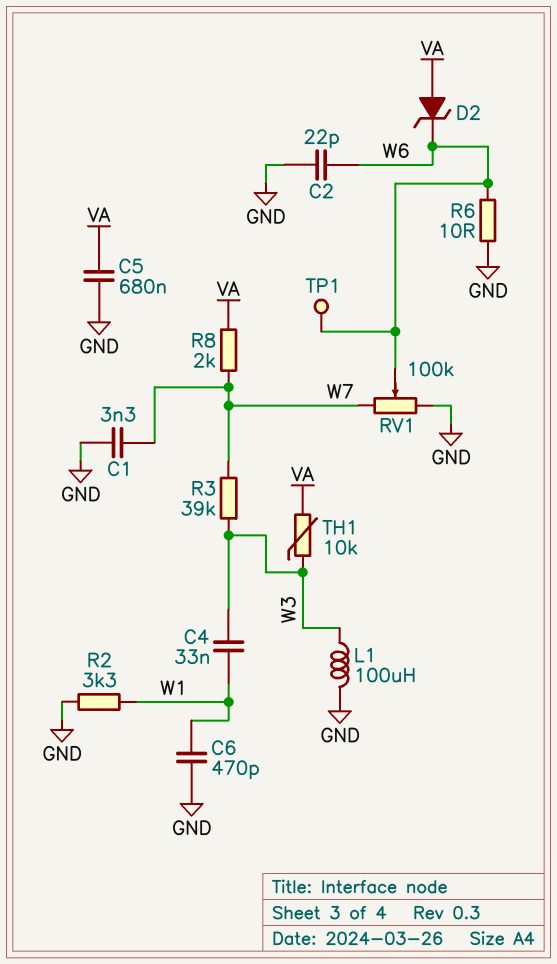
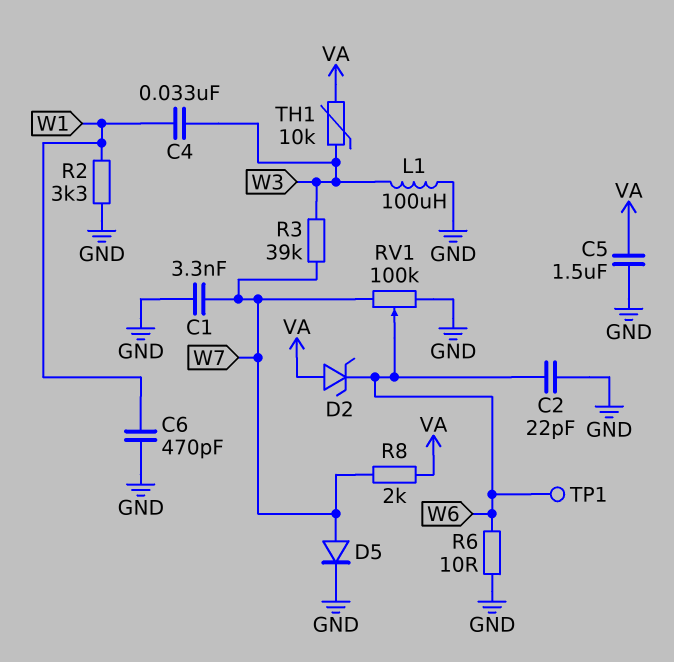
C5: 680nF (GND, VA) -> 1.5uF (GND, VA)
D5: none -> diode (A W7, K GND)

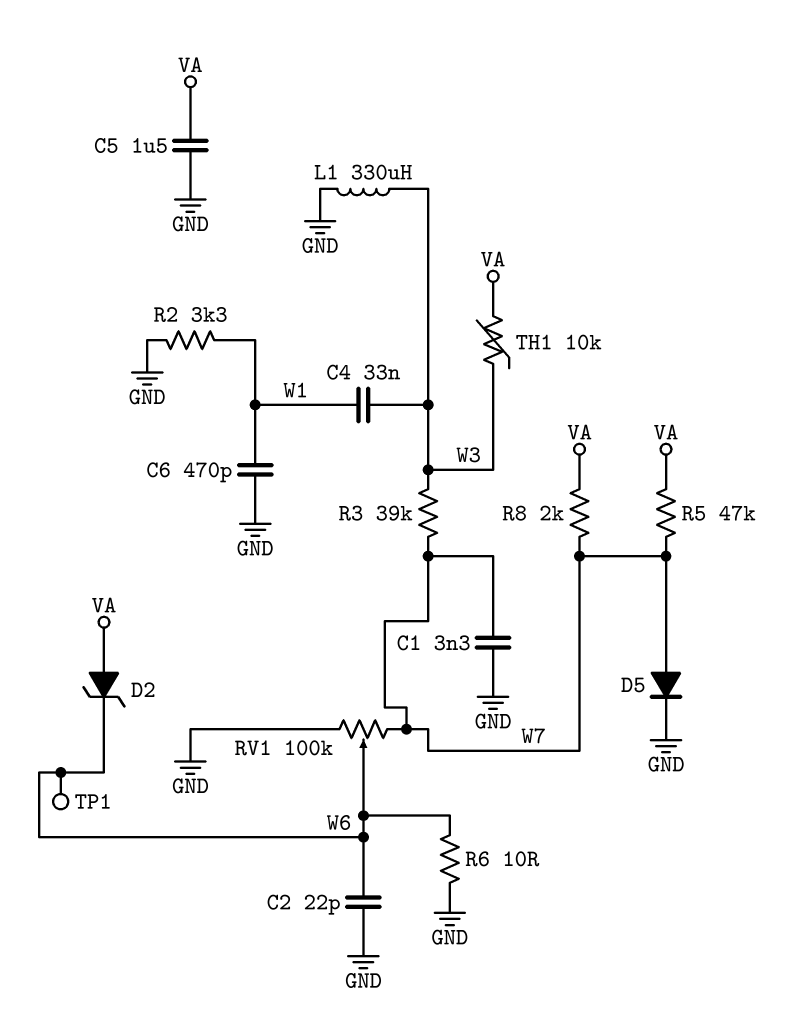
L1: 100uH (GND, W3) -> 330uH (GND, W3)
R5: none -> 47k (VA, W7)

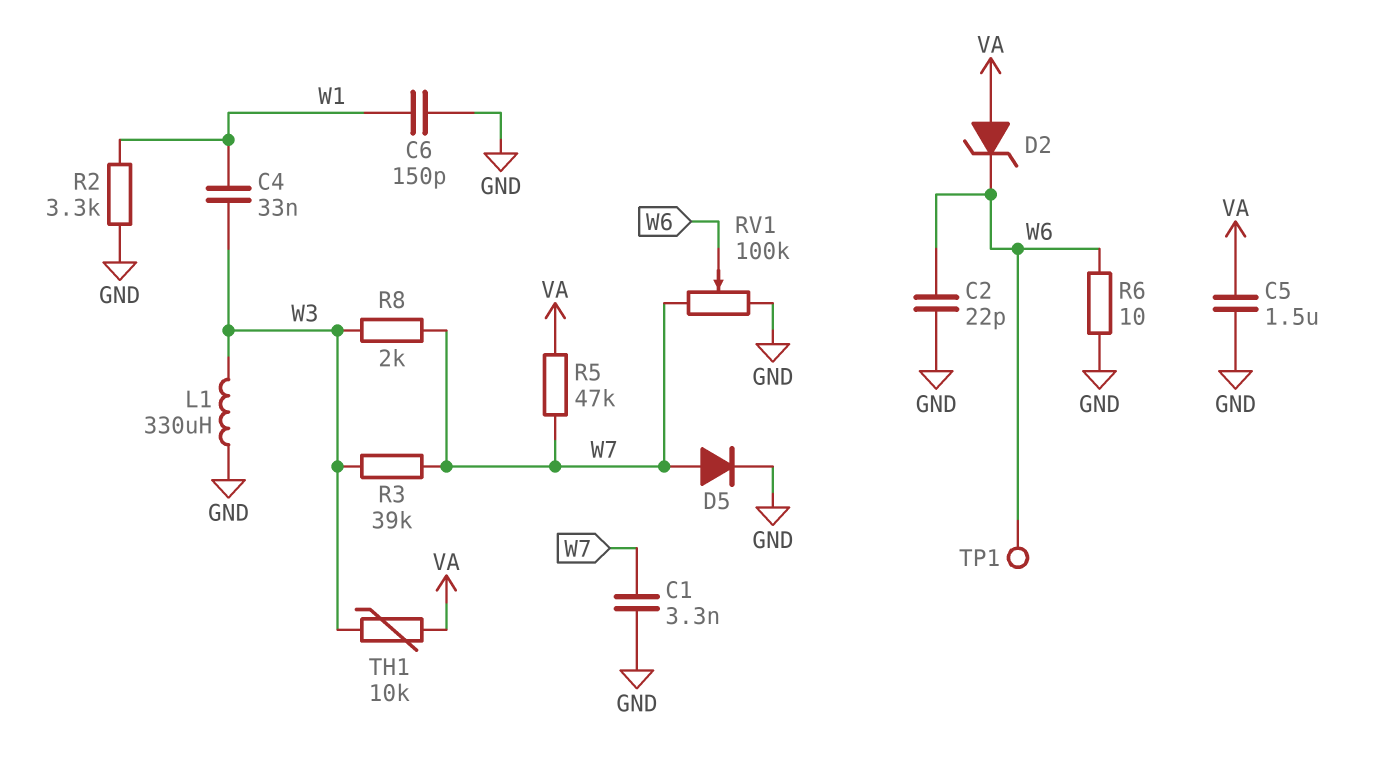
C6: 470pF (GND, W1) -> 150pF (GND, W1)
R8: 2k (VA, W7) -> 2k (W3, W7)

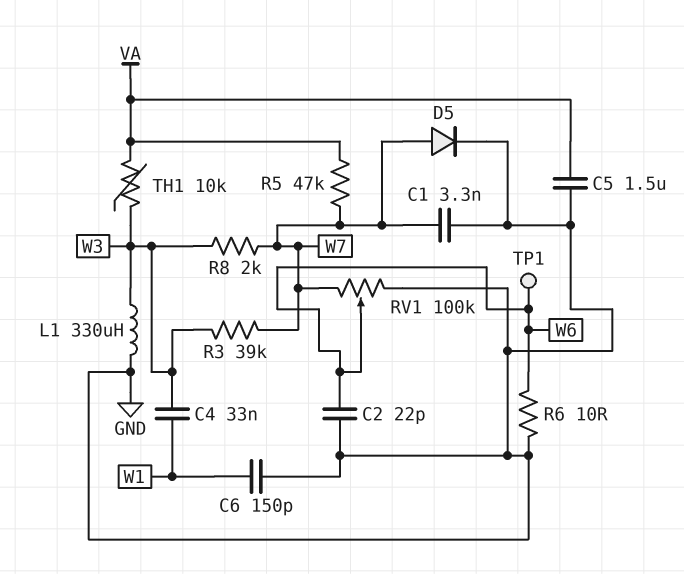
D2: zener (A VA, K W6) -> none
R2: 3.3k (GND, W1) -> none

